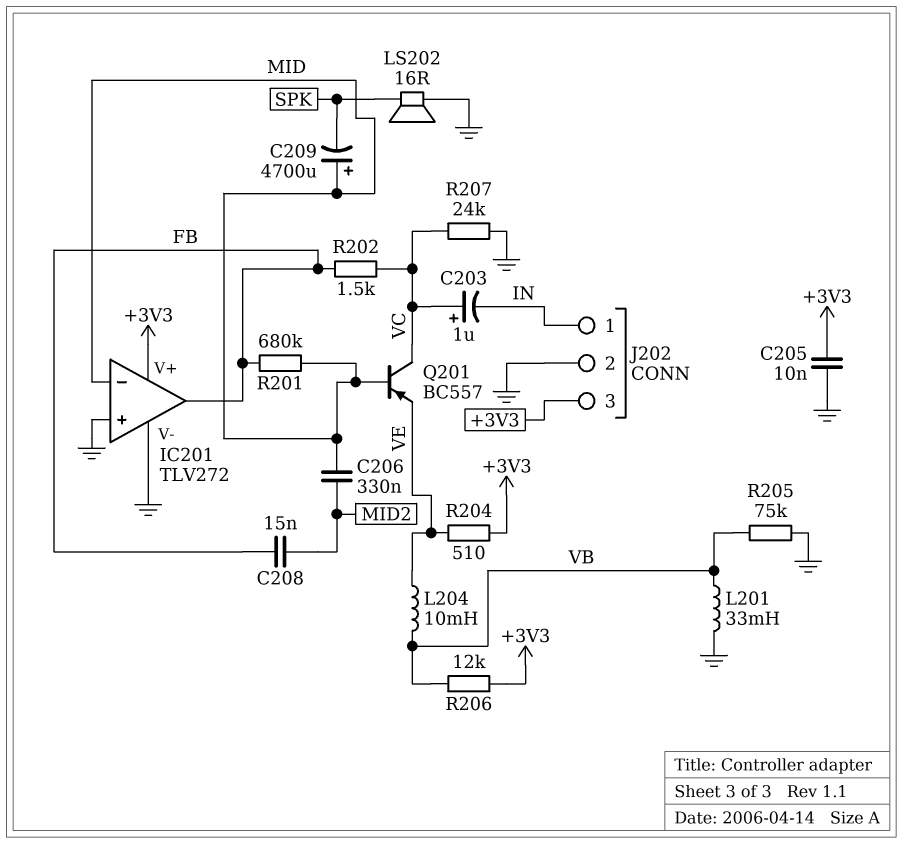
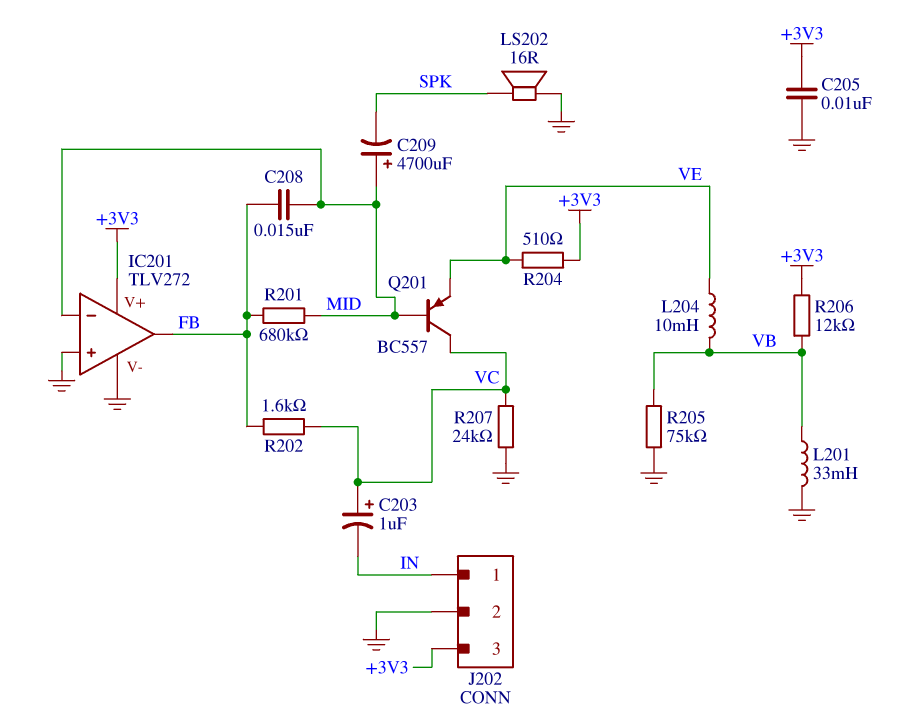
C206: 330nF (MID, MID2) -> none
C208: 15nF (FB, MID2) -> 15nF (FB, MID)
R202: 1.5k (FB, VC) -> 1.6k (FB, VC)

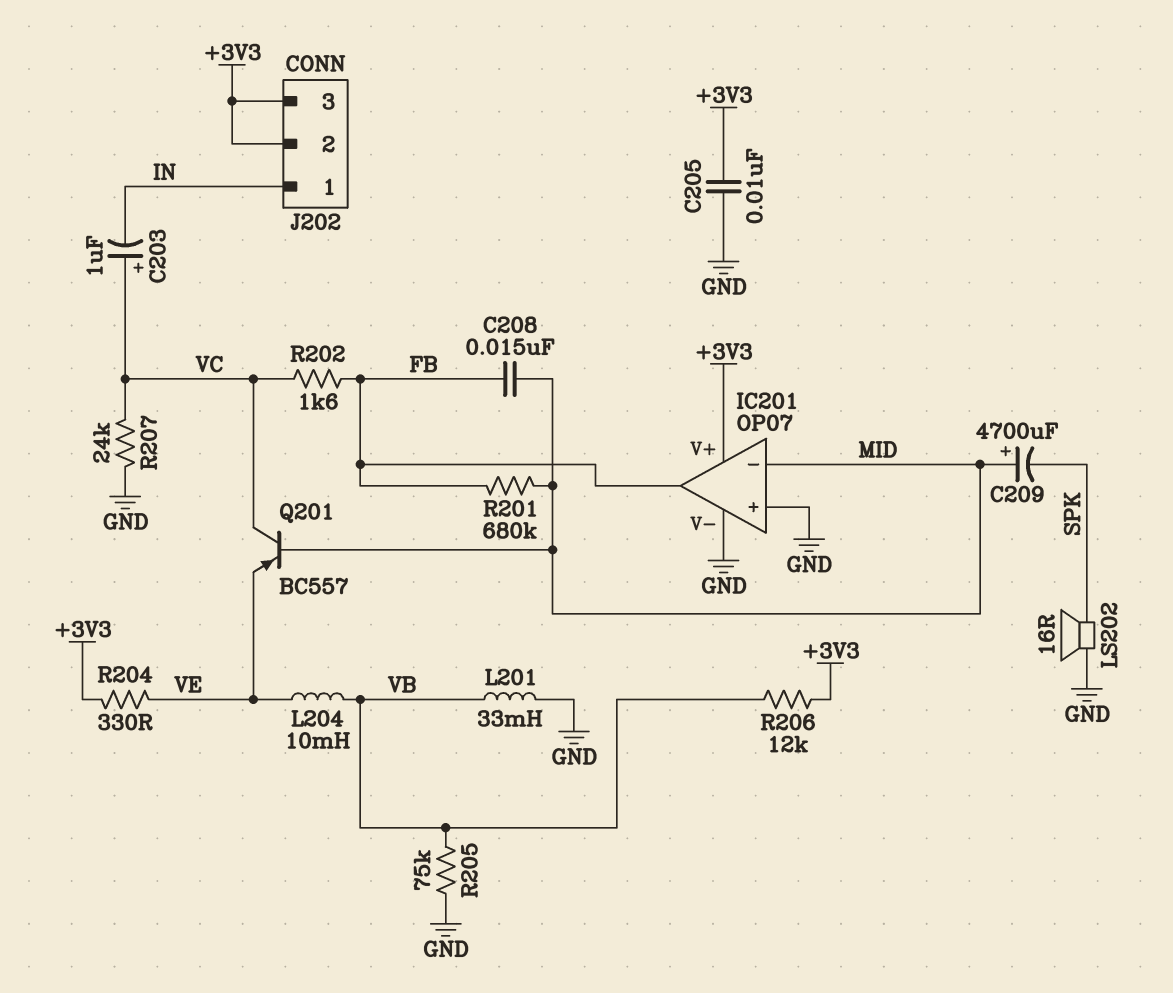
IC201: TLV272 -> OP07
J202 pin 2: GND -> +3V3
R204: 510 (+3V3, VE) -> 330 (+3V3, VE)

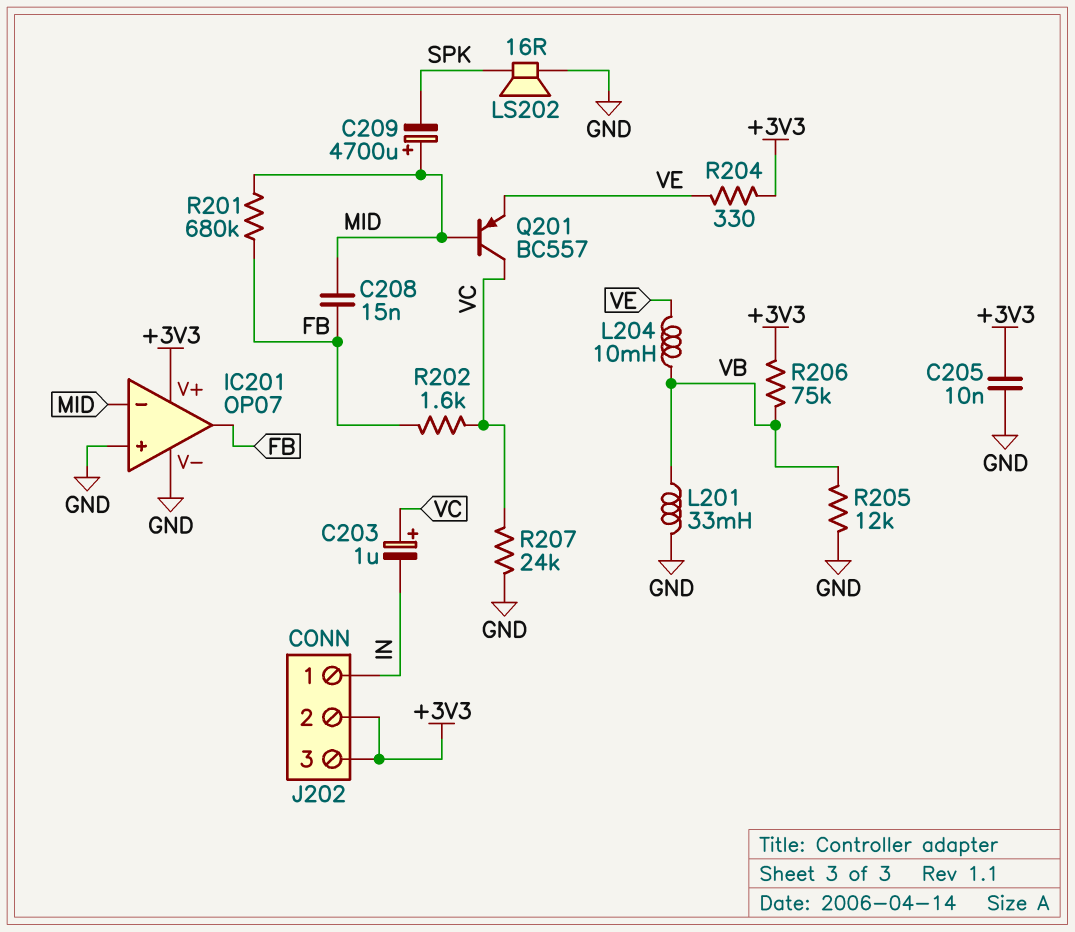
R205: 75k (GND, VB) -> 12k (GND, VB)
R206: 12k (+3V3, VB) -> 75k (+3V3, VB)

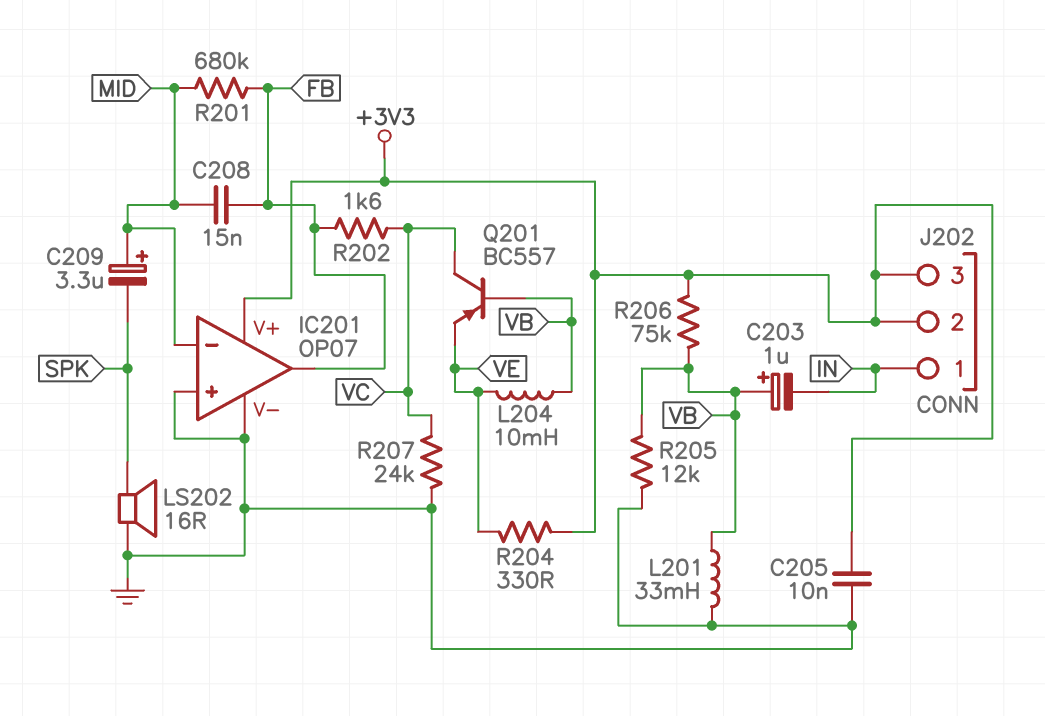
C203: 1uF (plus VC, minus IN) -> 1uF (plus VB, minus IN)
C209: 4700uF (plus MID, minus SPK) -> 3.3uF (plus MID, minus SPK)
Q201: PNP BC557 (B MID, C VC, E VE) -> PNP BC557 (B VB, C VC, E VE)

